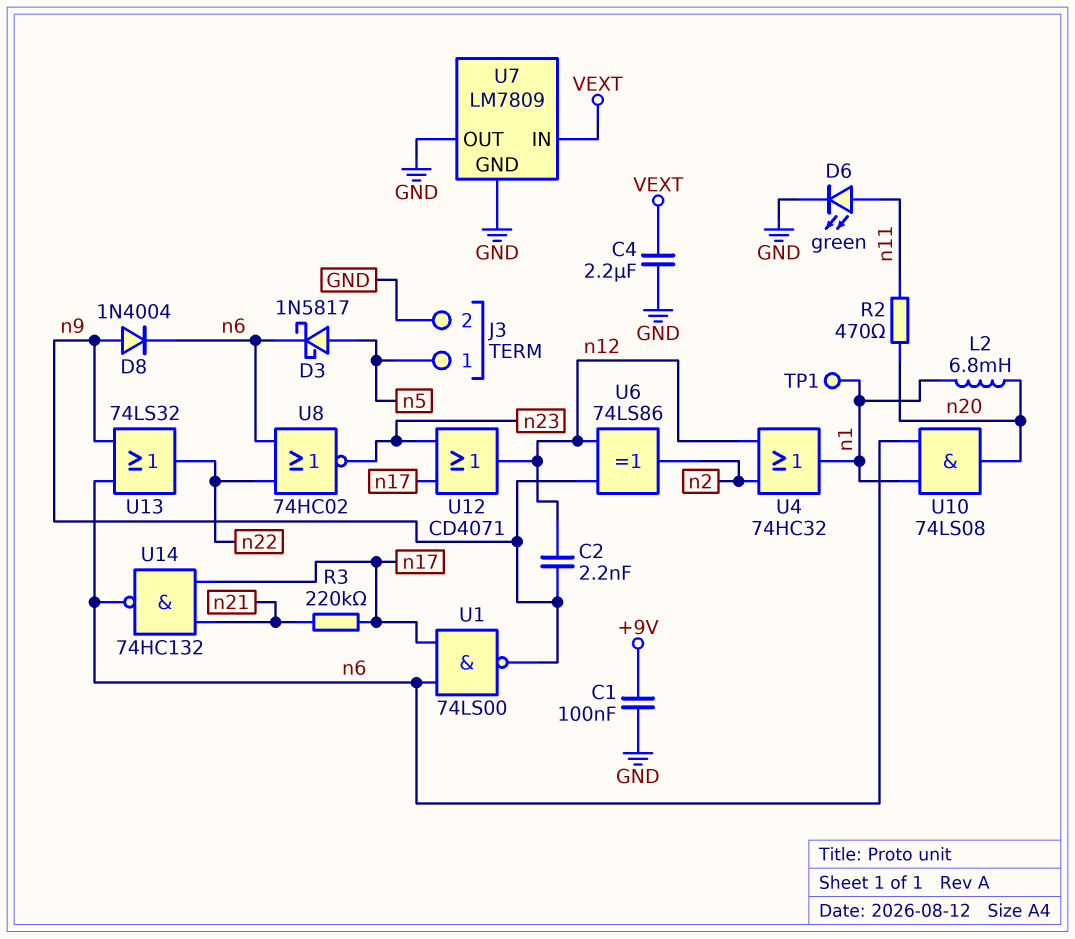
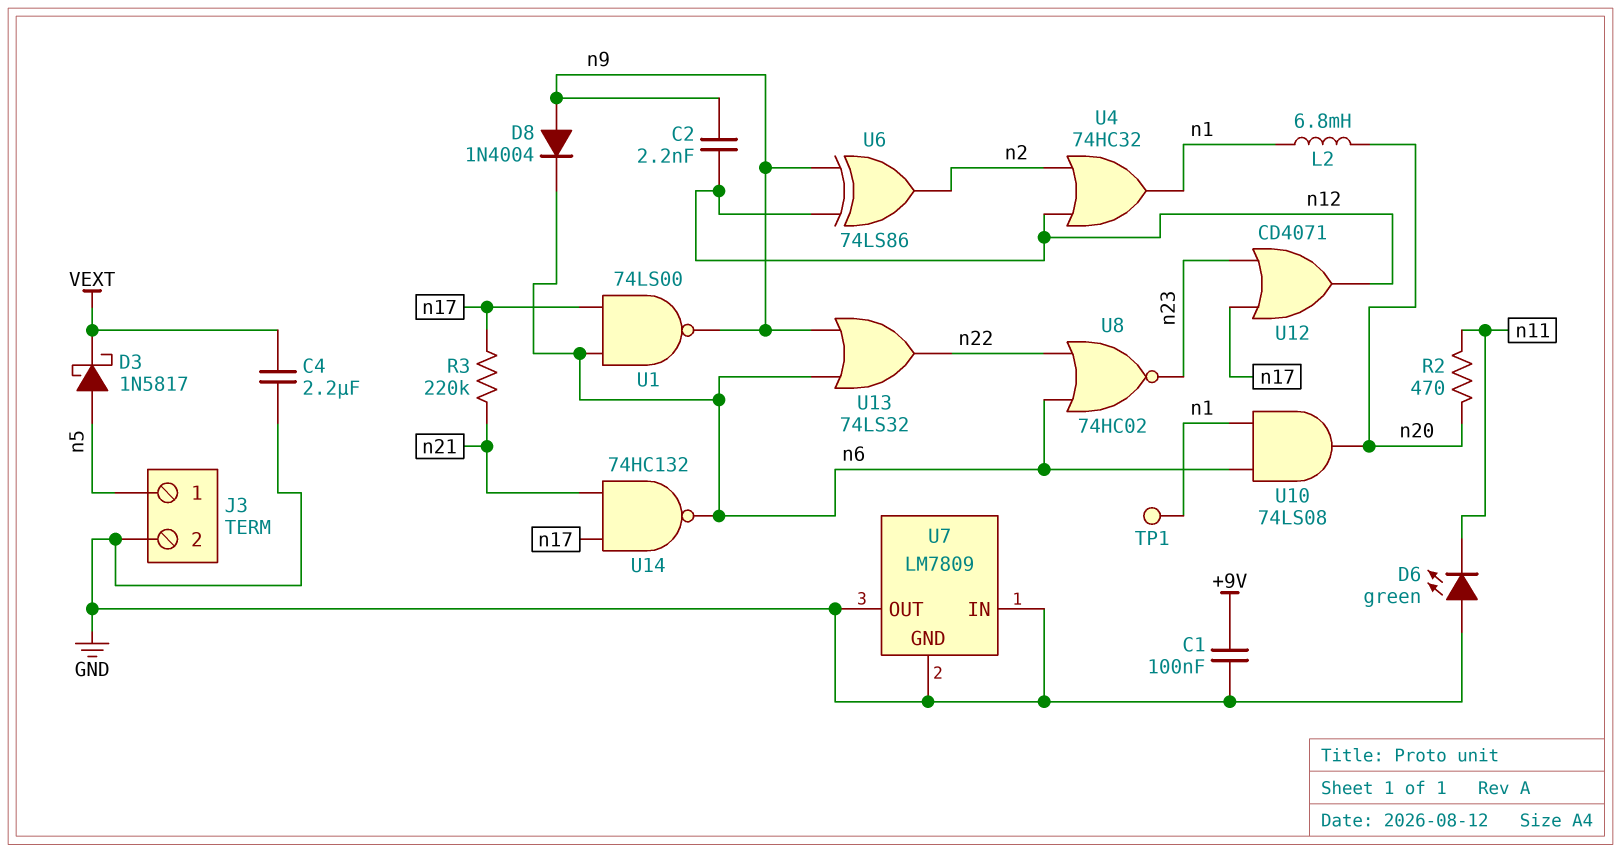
D3: schottky 1N5817 (A n5, K n6) -> schottky 1N5817 (A n5, K VEXT)
D6: LED green (A n11, K GND) -> LED green (A GND, K n11)
U7 pin IN: VEXT -> GND

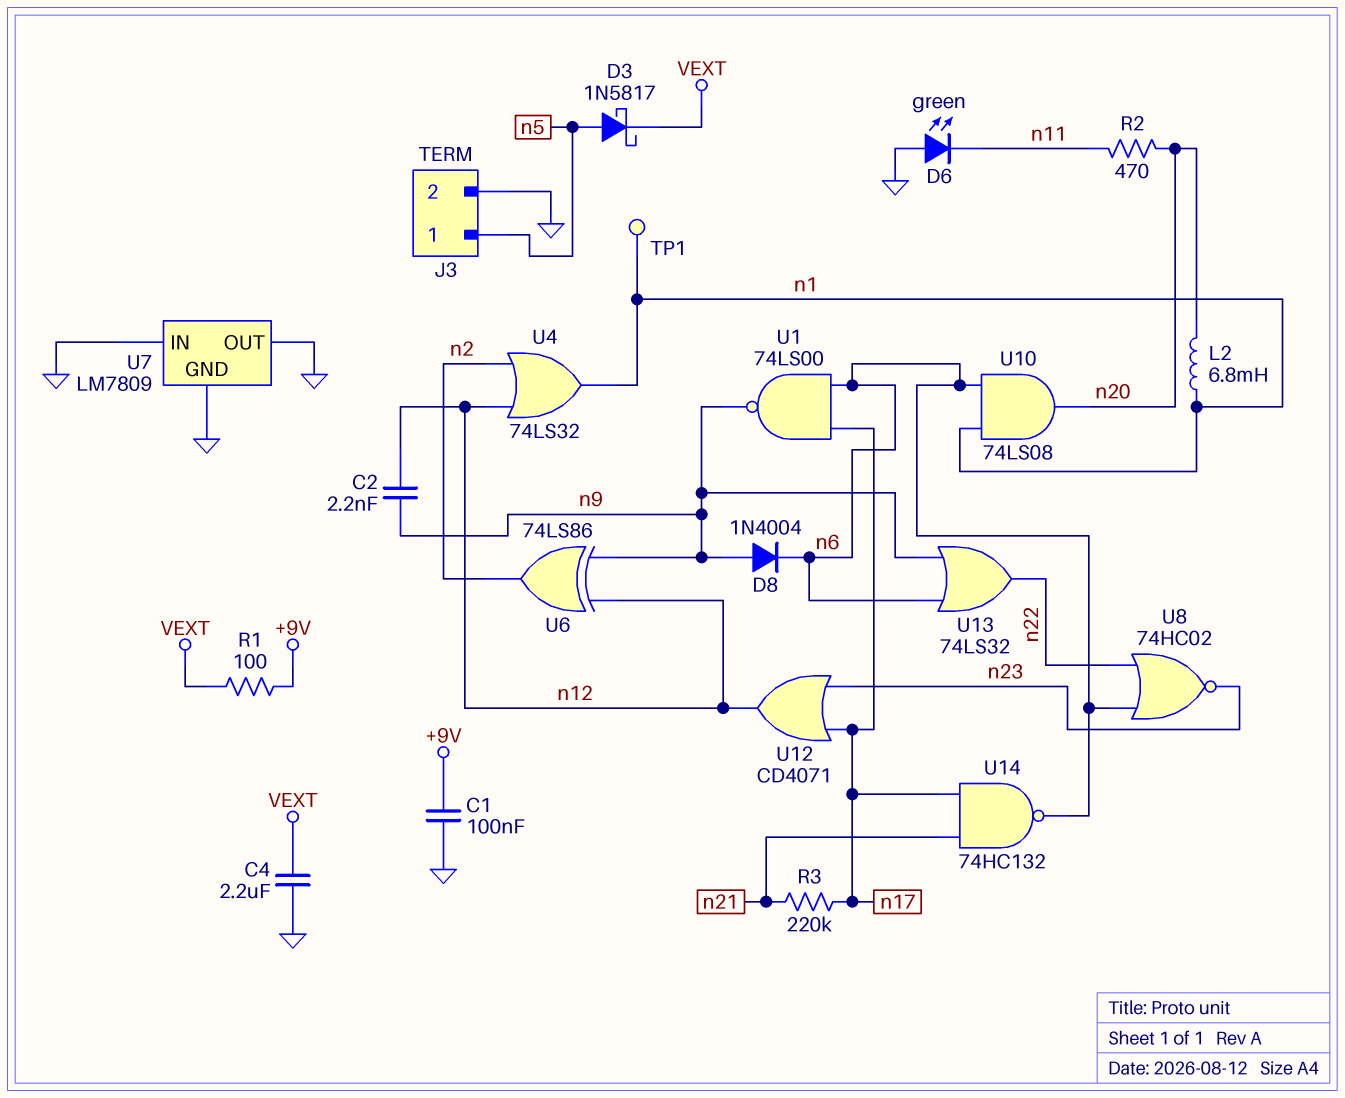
R1: none -> 100 (+9V, VEXT)
U4: OR 74HC32 (in n2, in n12, out n1) -> OR 74LS32 (in n2, in n12, out n1)

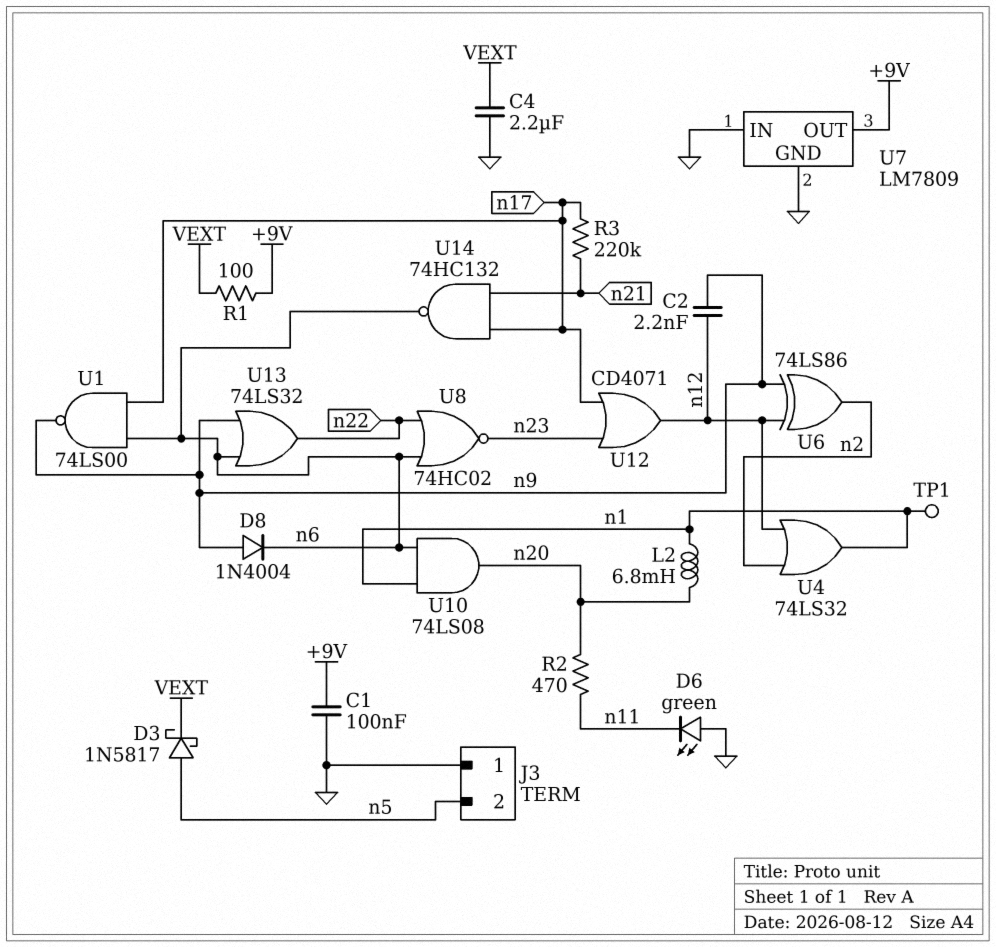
J3 pin 1: n5 -> GND
J3 pin 2: GND -> n5
U7 pin OUT: GND -> +9V

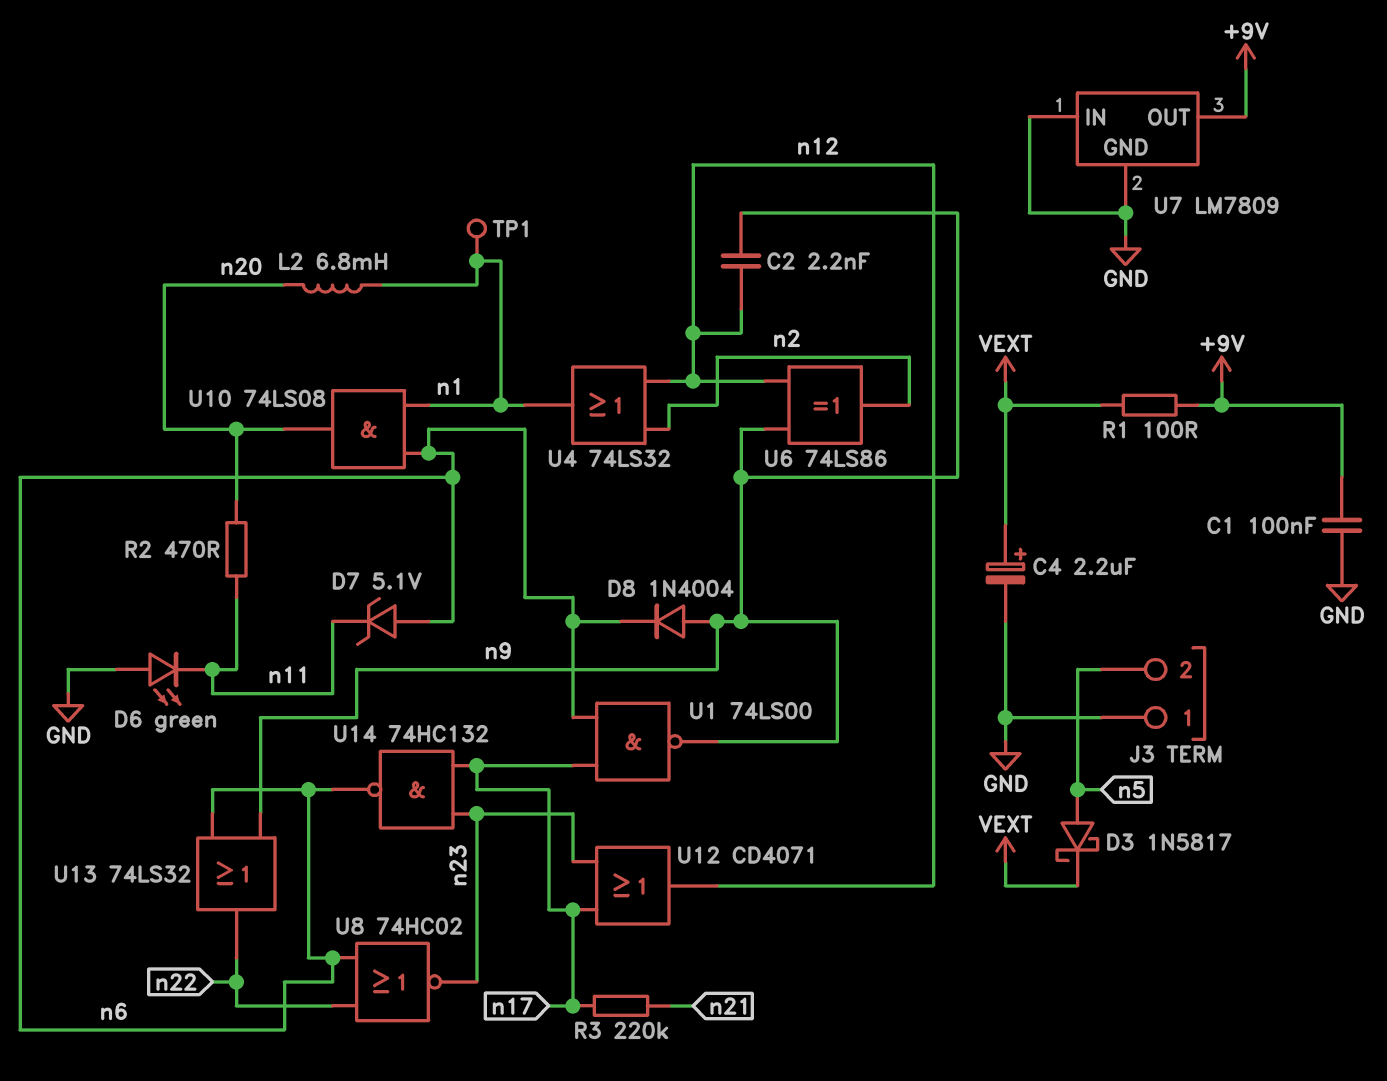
C4: 2.2uF (GND, VEXT) -> 2.2uF (plus VEXT, minus GND)
D7: none -> zener 5.1V (A n6, K n11)
U14: NAND 74HC132 (in n17, in n21, out n6) -> NAND 74HC132 (in n17, in n23, out n6)

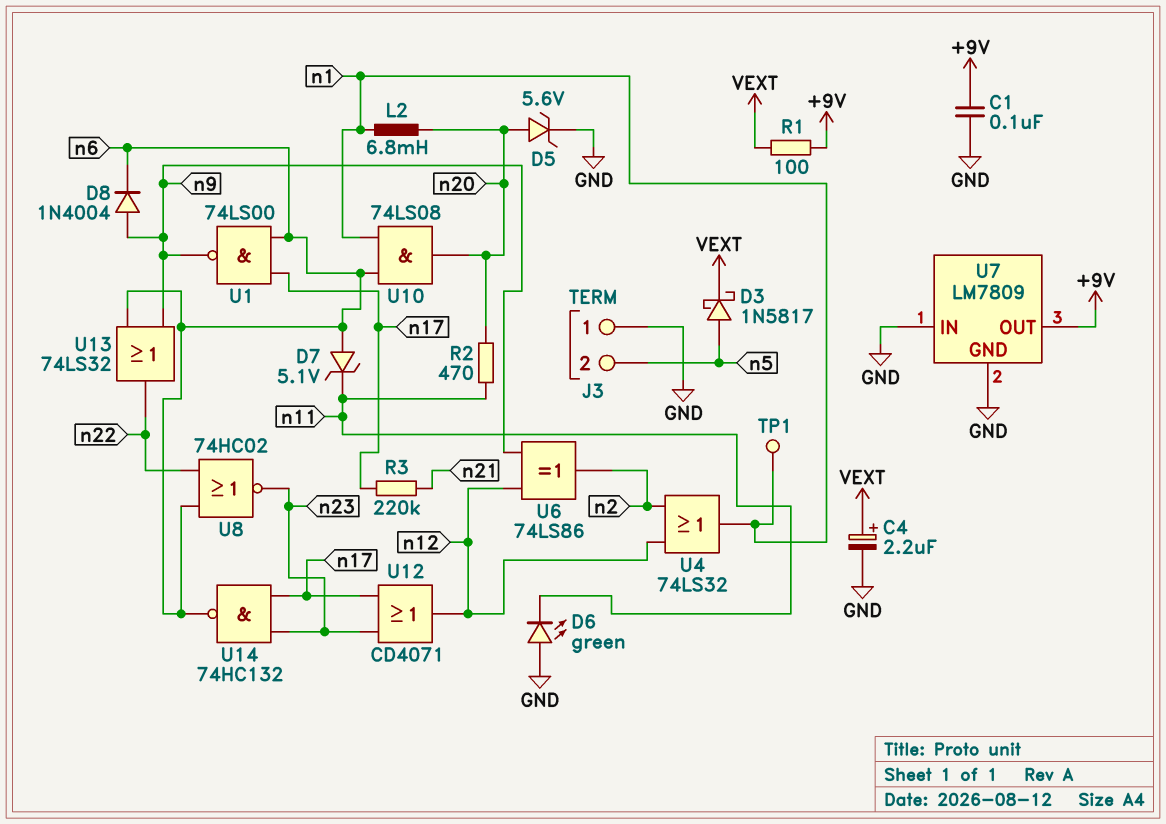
C2: 2.2nF (n9, n12) -> none
D5: none -> zener 5.6V (A n20, K GND)

